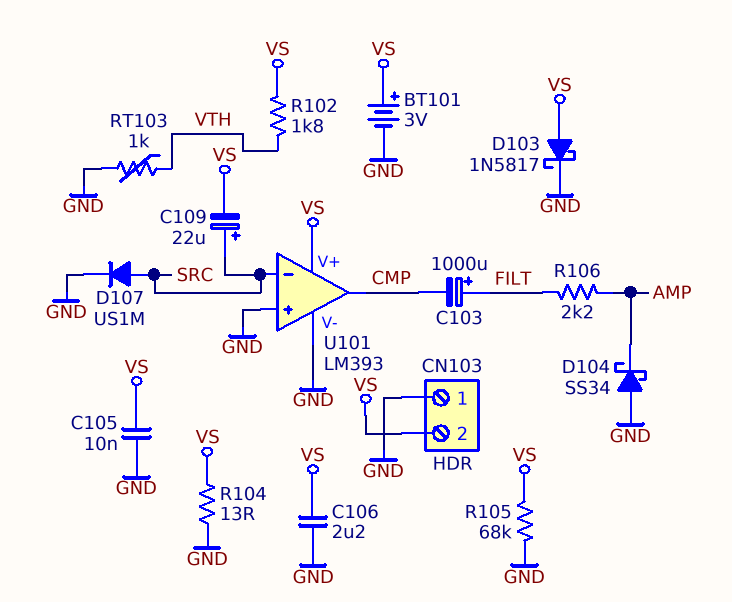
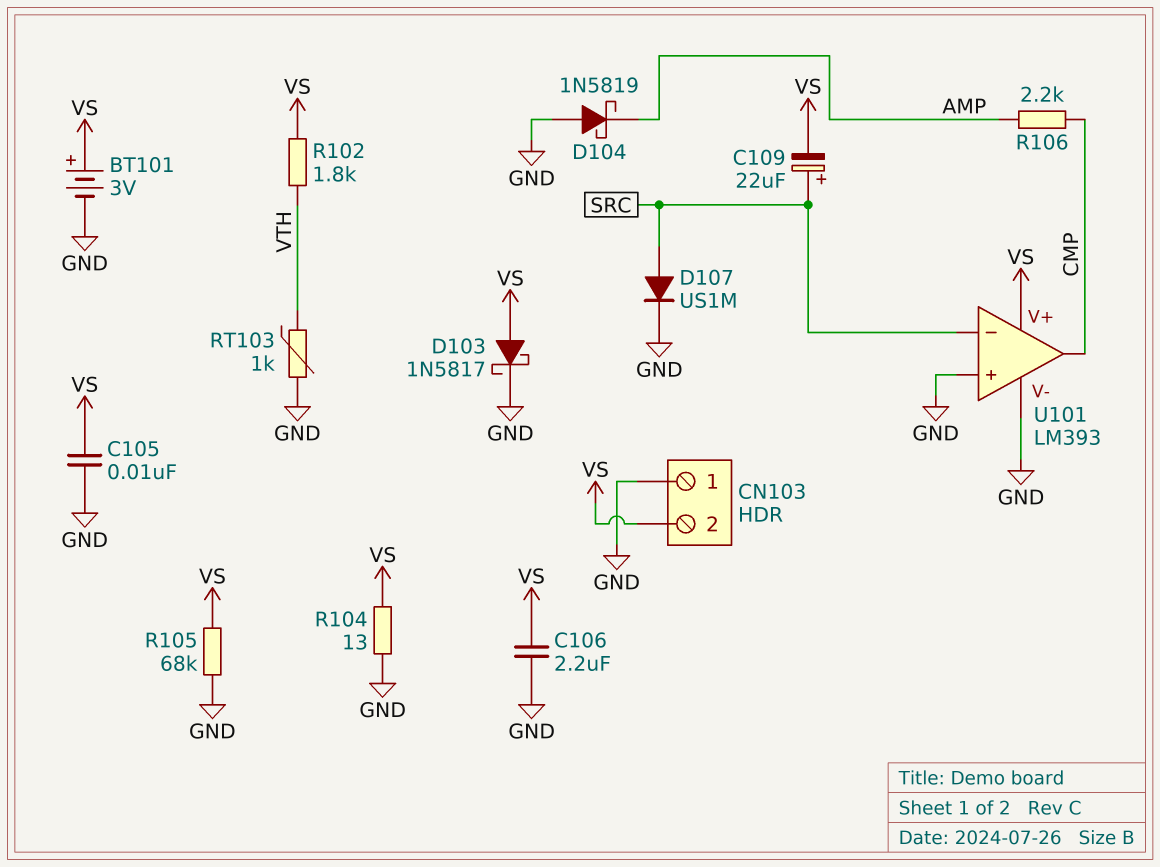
C103: 1000uF (plus FILT, minus CMP) -> none
D104: schottky SS34 (A GND, K AMP) -> schottky 1N5819 (A GND, K AMP)
R106: 2.2k (AMP, FILT) -> 2.2k (AMP, CMP)

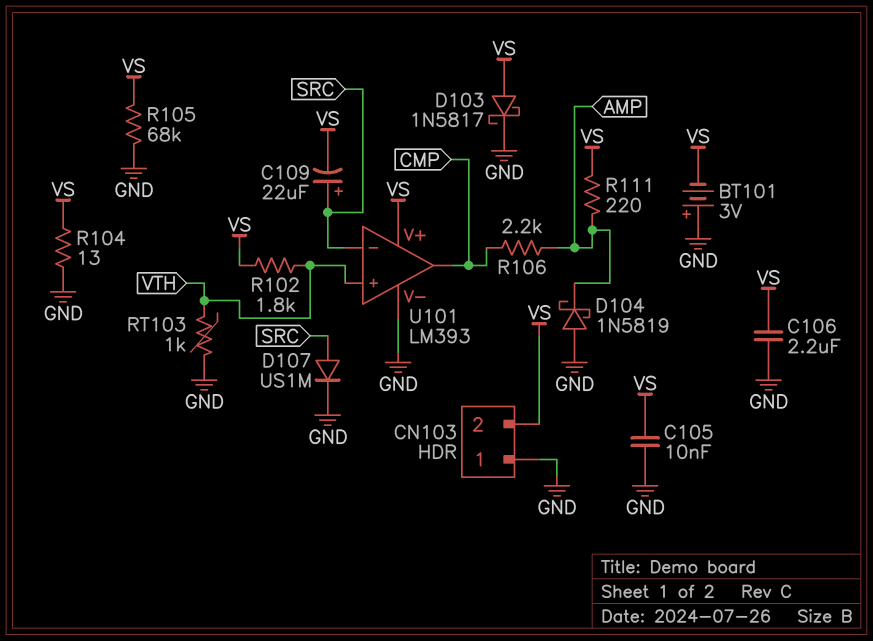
BT101: 3V (plus VS, minus GND) -> 3V (plus GND, minus VS)
R111: none -> 220 (AMP, VS)
U101 pin in+: GND -> VTH

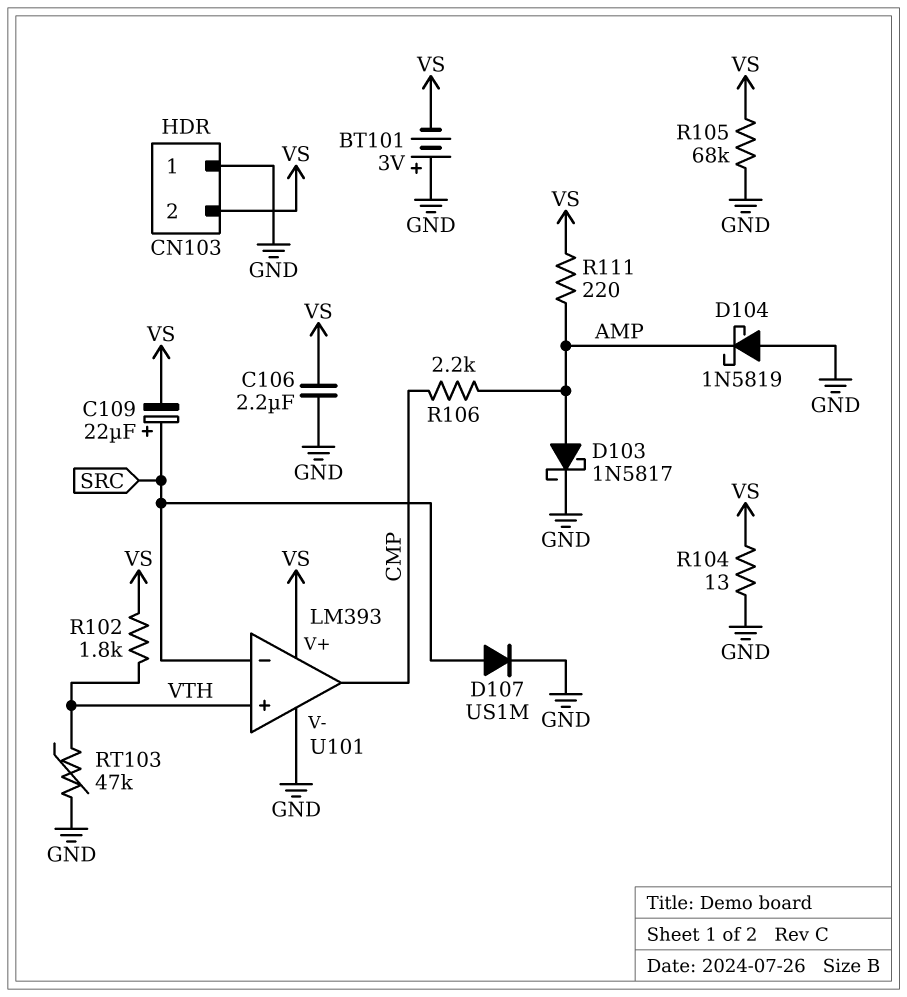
C105: 10nF (GND, VS) -> none
D103: schottky 1N5817 (A VS, K GND) -> schottky 1N5817 (A AMP, K GND)
RT103: 1k (GND, VTH) -> 47k (GND, VTH)

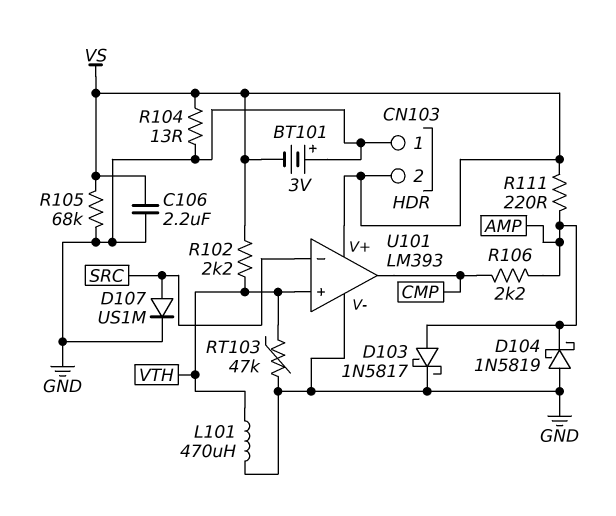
C109: 22uF (plus SRC, minus VS) -> none
L101: none -> 470uH (GND, VTH)
R102: 1.8k (VS, VTH) -> 2.2k (VS, VTH)

